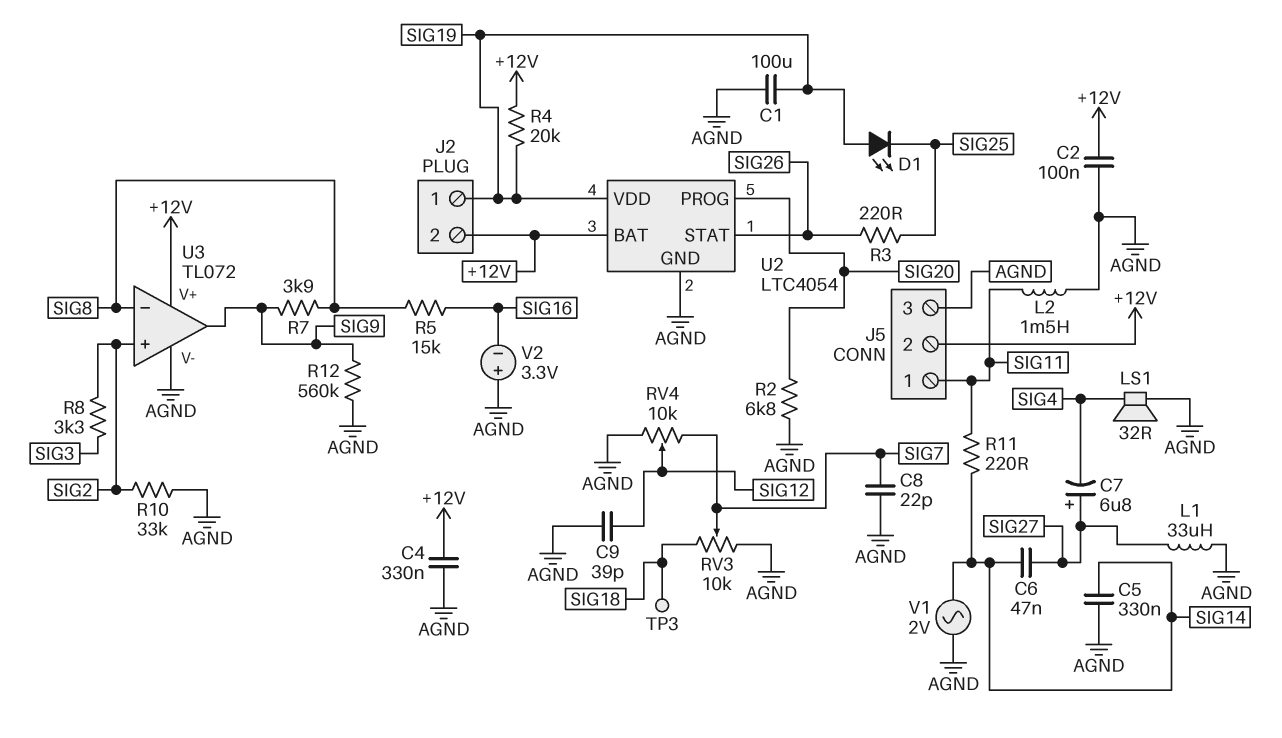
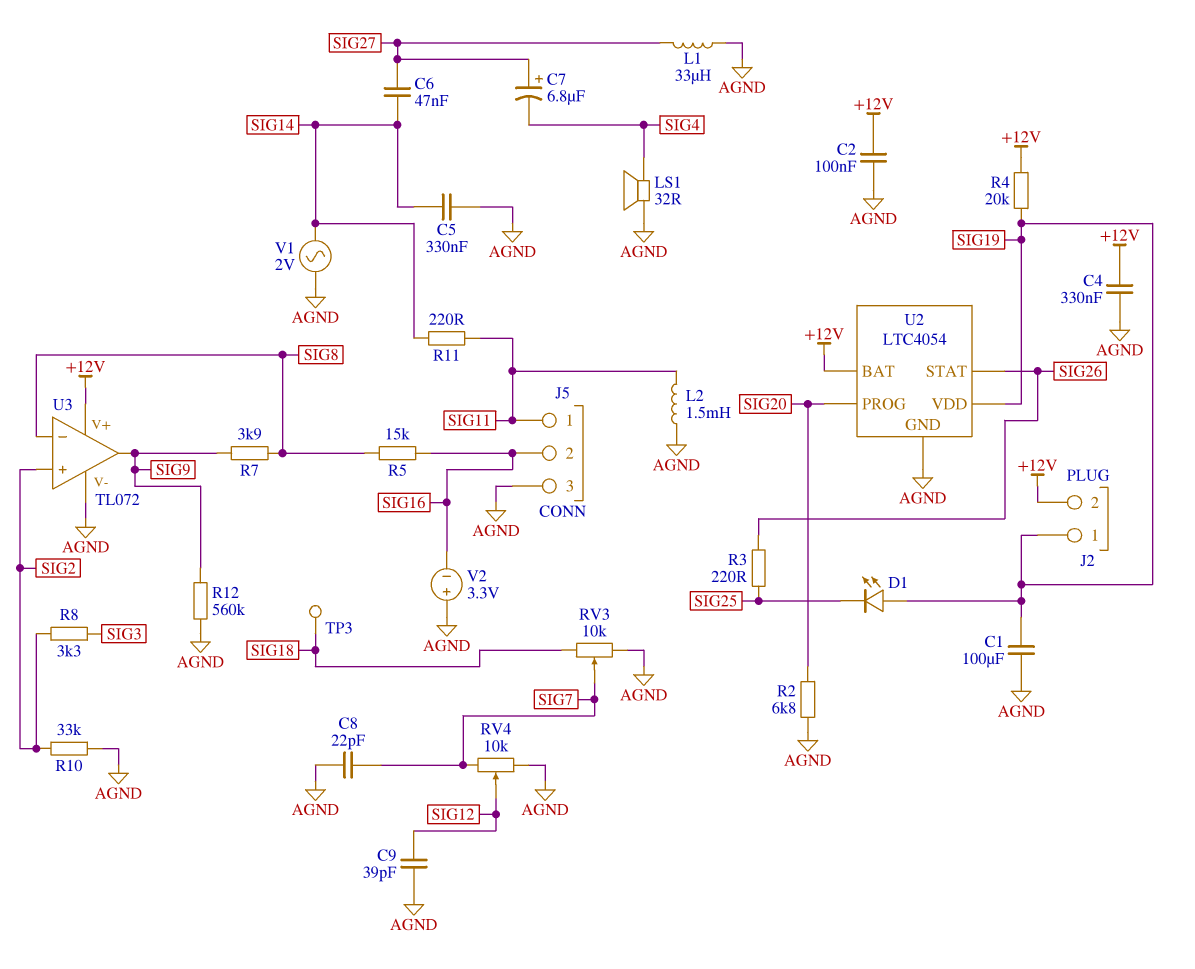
J5 pin 2: +12V -> SIG16

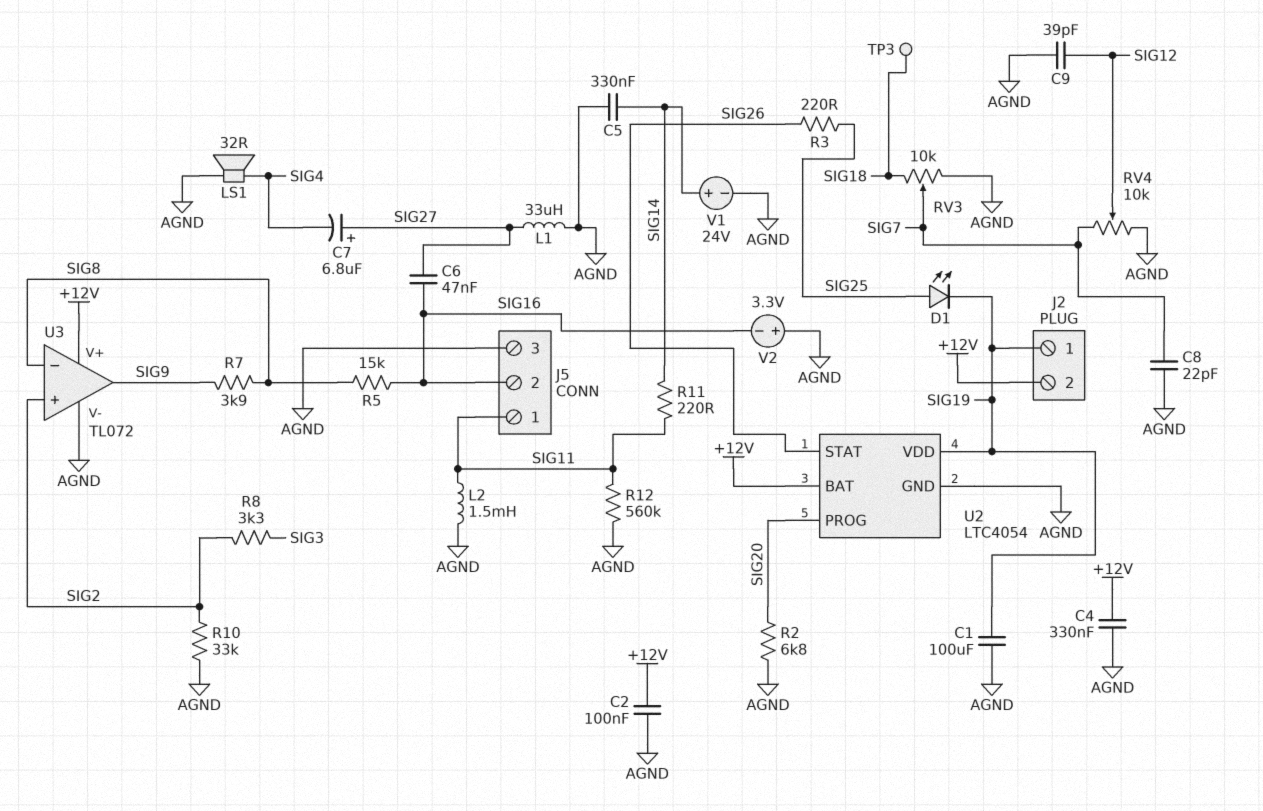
C6: 47nF (SIG14, SIG27) -> 47nF (SIG16, SIG27)
D1: LED (A SIG19, K SIG25) -> LED (A SIG25, K SIG19)
R4: 20k (+12V, SIG19) -> none
R12: 560k (AGND, SIG9) -> 560k (AGND, SIG11)
V1: AC 2V (AGND, SIG14) -> 24V (plus SIG14, minus AGND)

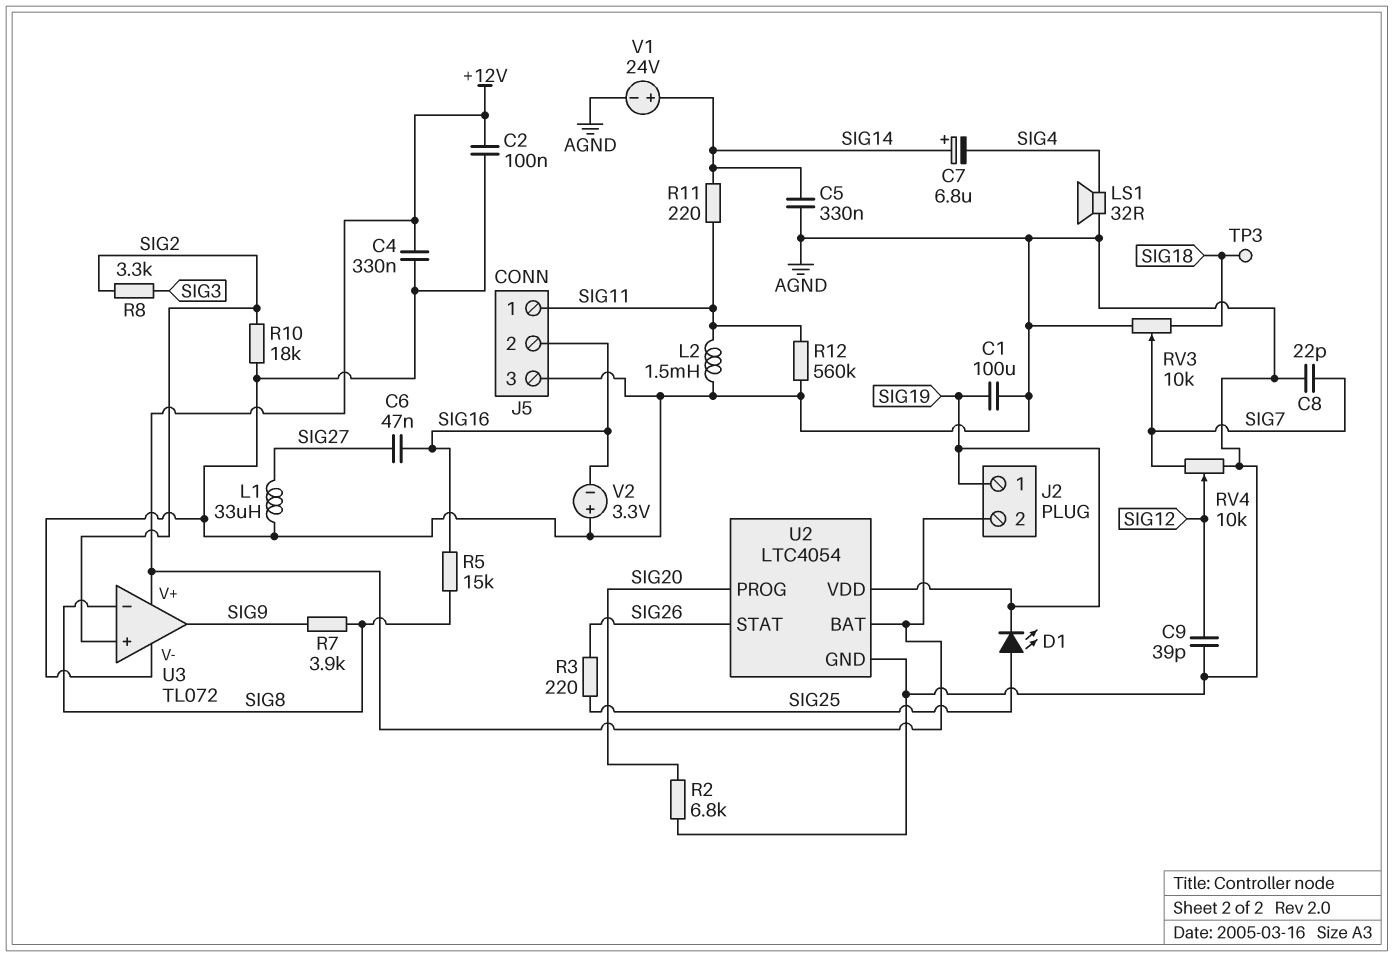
C7: 6.8uF (plus SIG27, minus SIG4) -> 6.8uF (plus SIG14, minus SIG4)
R10: 33k (AGND, SIG2) -> 18k (AGND, SIG2)

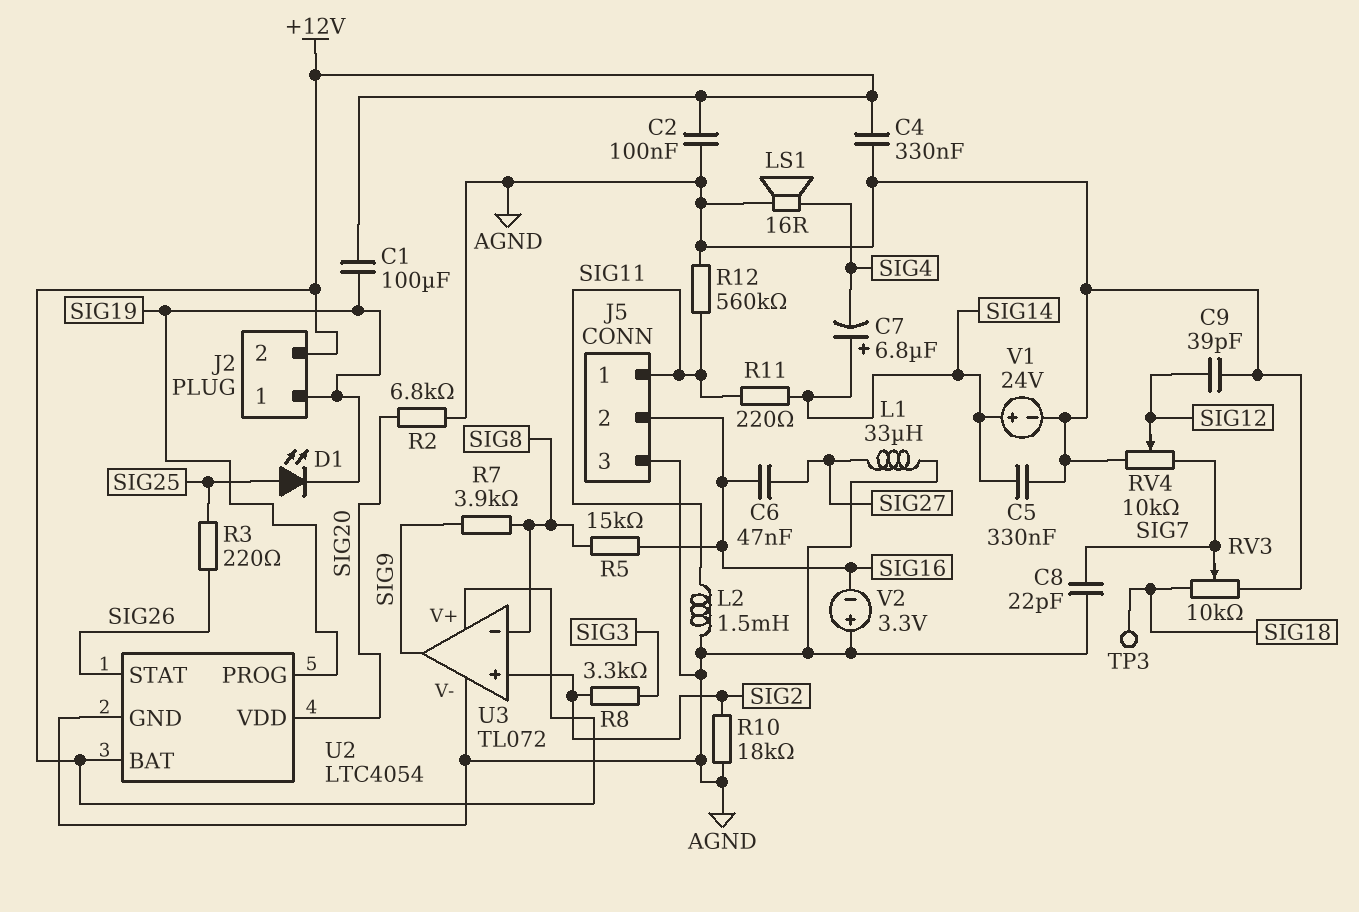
C1: 100uF (AGND, SIG19) -> 100uF (+12V, SIG19)
LS1: speaker 32R (AGND, SIG4) -> speaker 16R (AGND, SIG4)
U2 pin PROG: SIG20 -> SIG19
U2 pin VDD: SIG19 -> SIG20

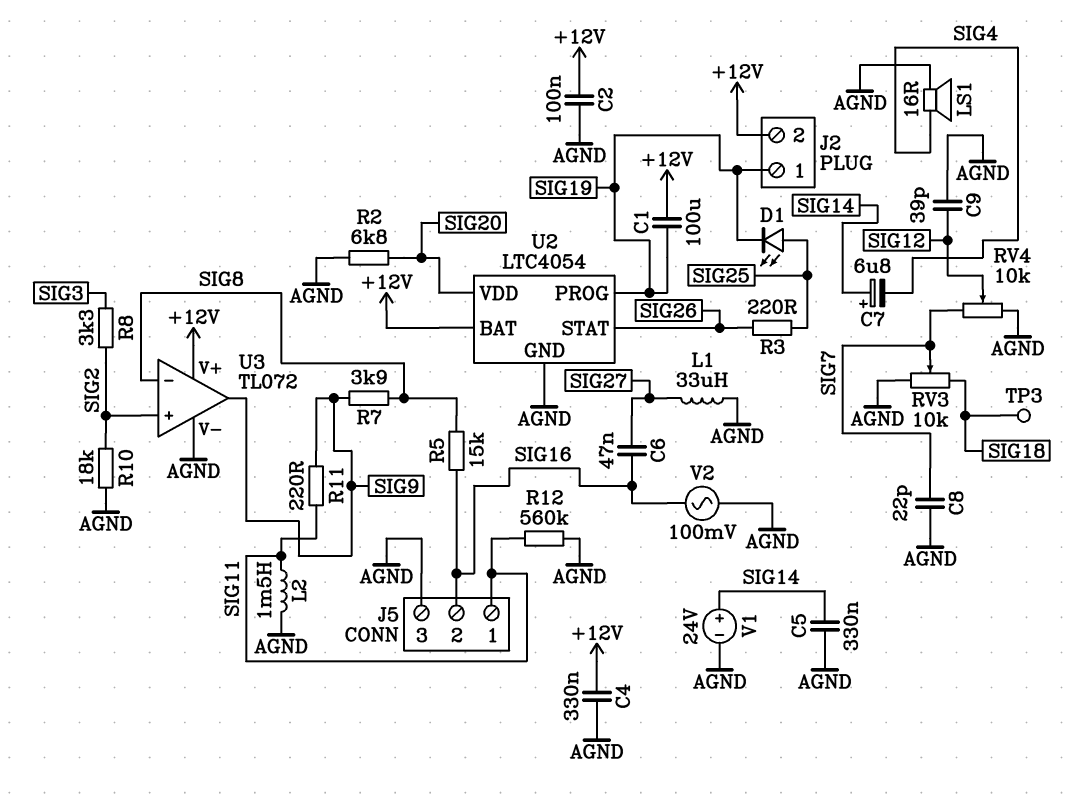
R11: 220 (SIG11, SIG14) -> 220 (SIG9, SIG11)
V2: 3.3V (plus AGND, minus SIG16) -> AC 100mV (AGND, SIG16)

